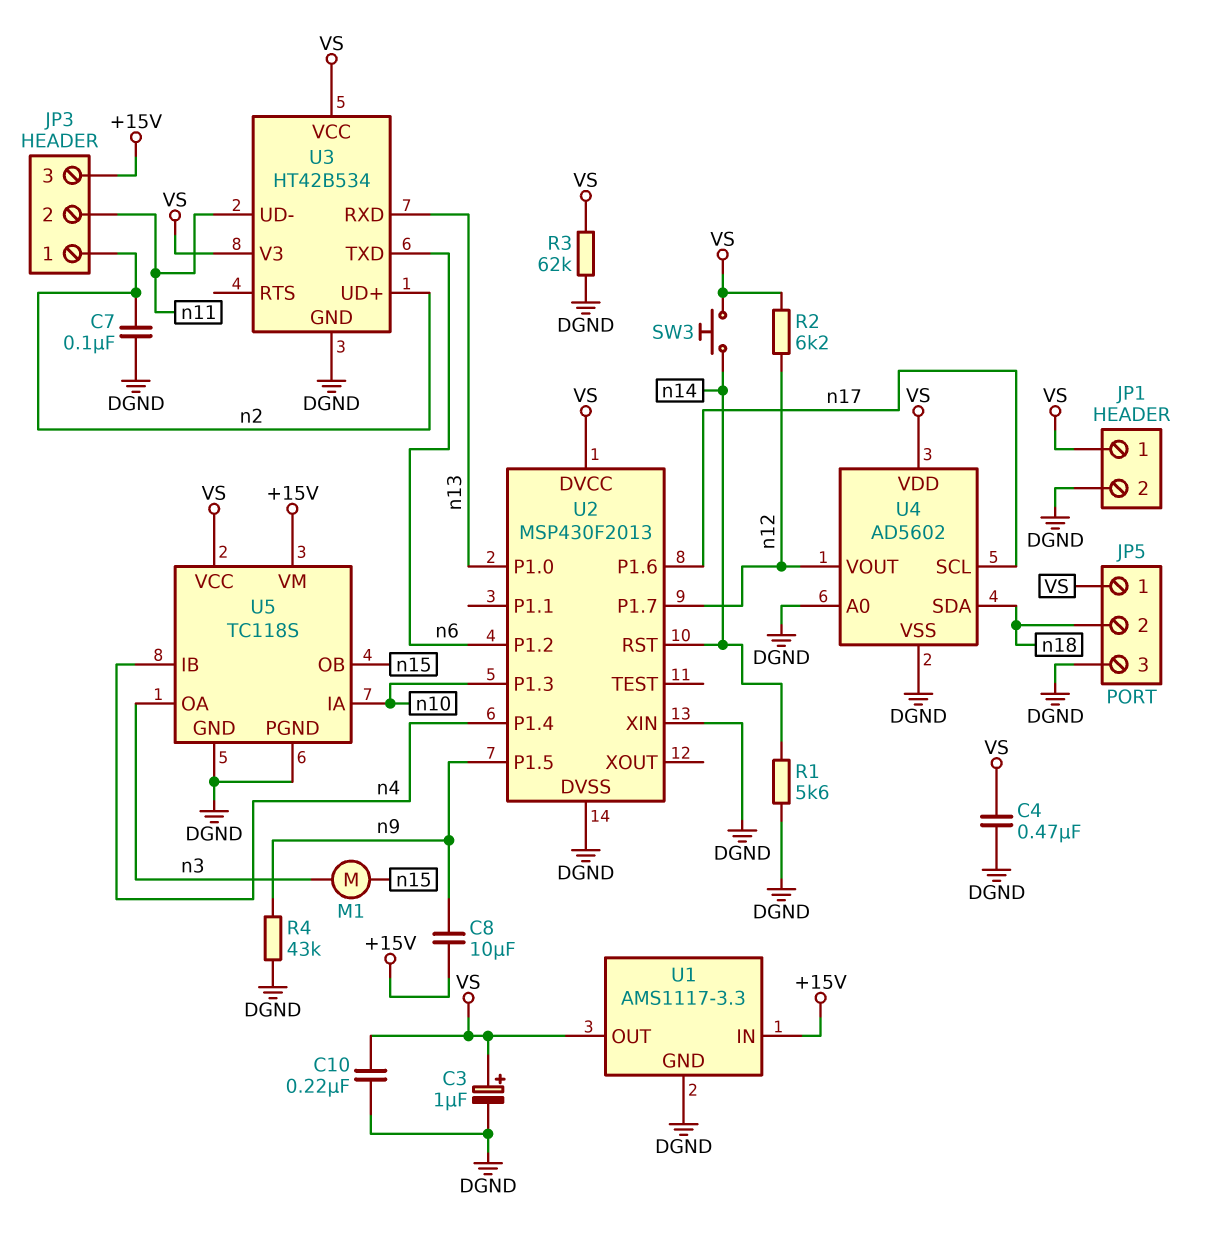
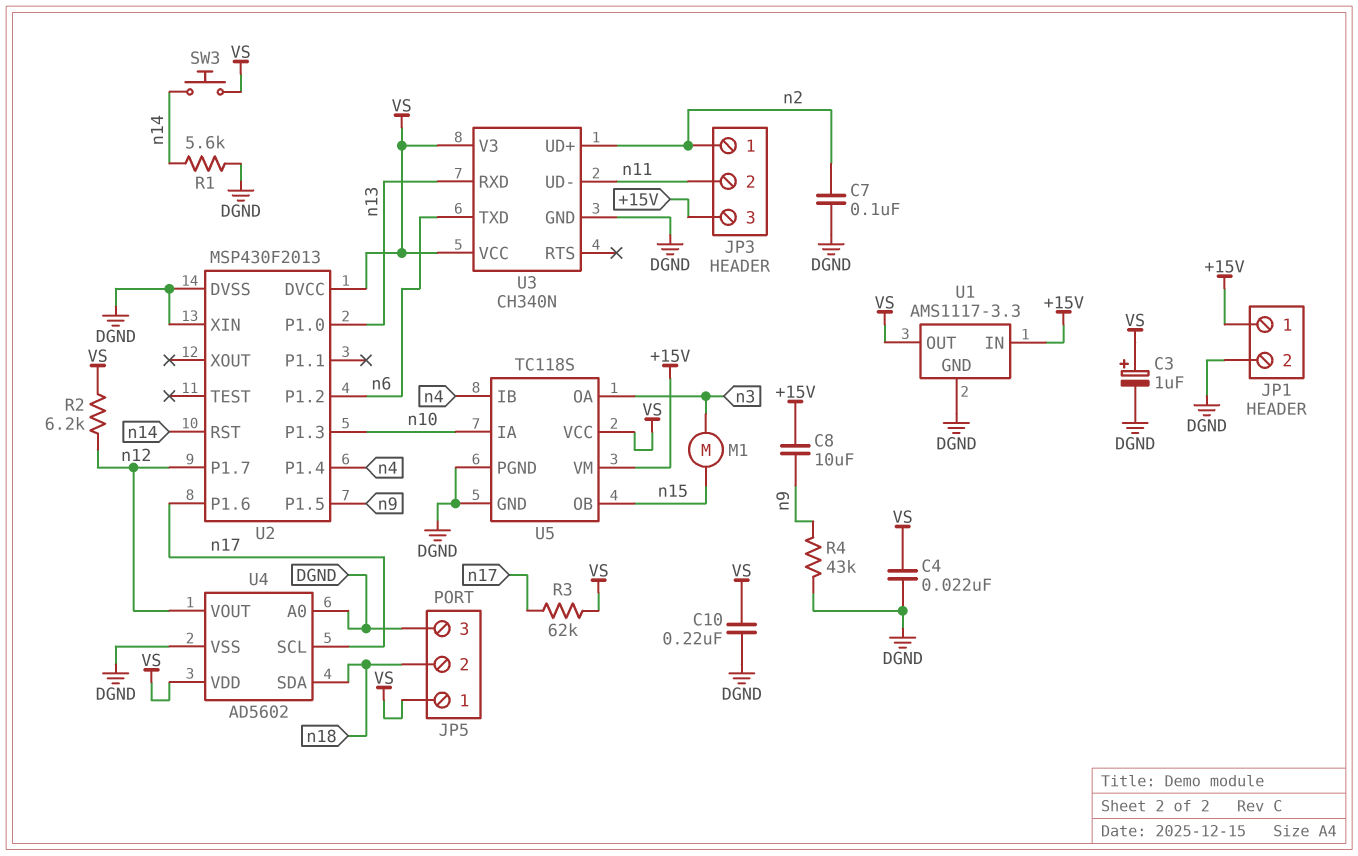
C4: 470nF (DGND, VS) -> 22nF (DGND, VS)
JP1 pin 1: VS -> +15V
R3: 62k (DGND, VS) -> 62k (VS, n17)
U3: HT42B534 -> CH340N

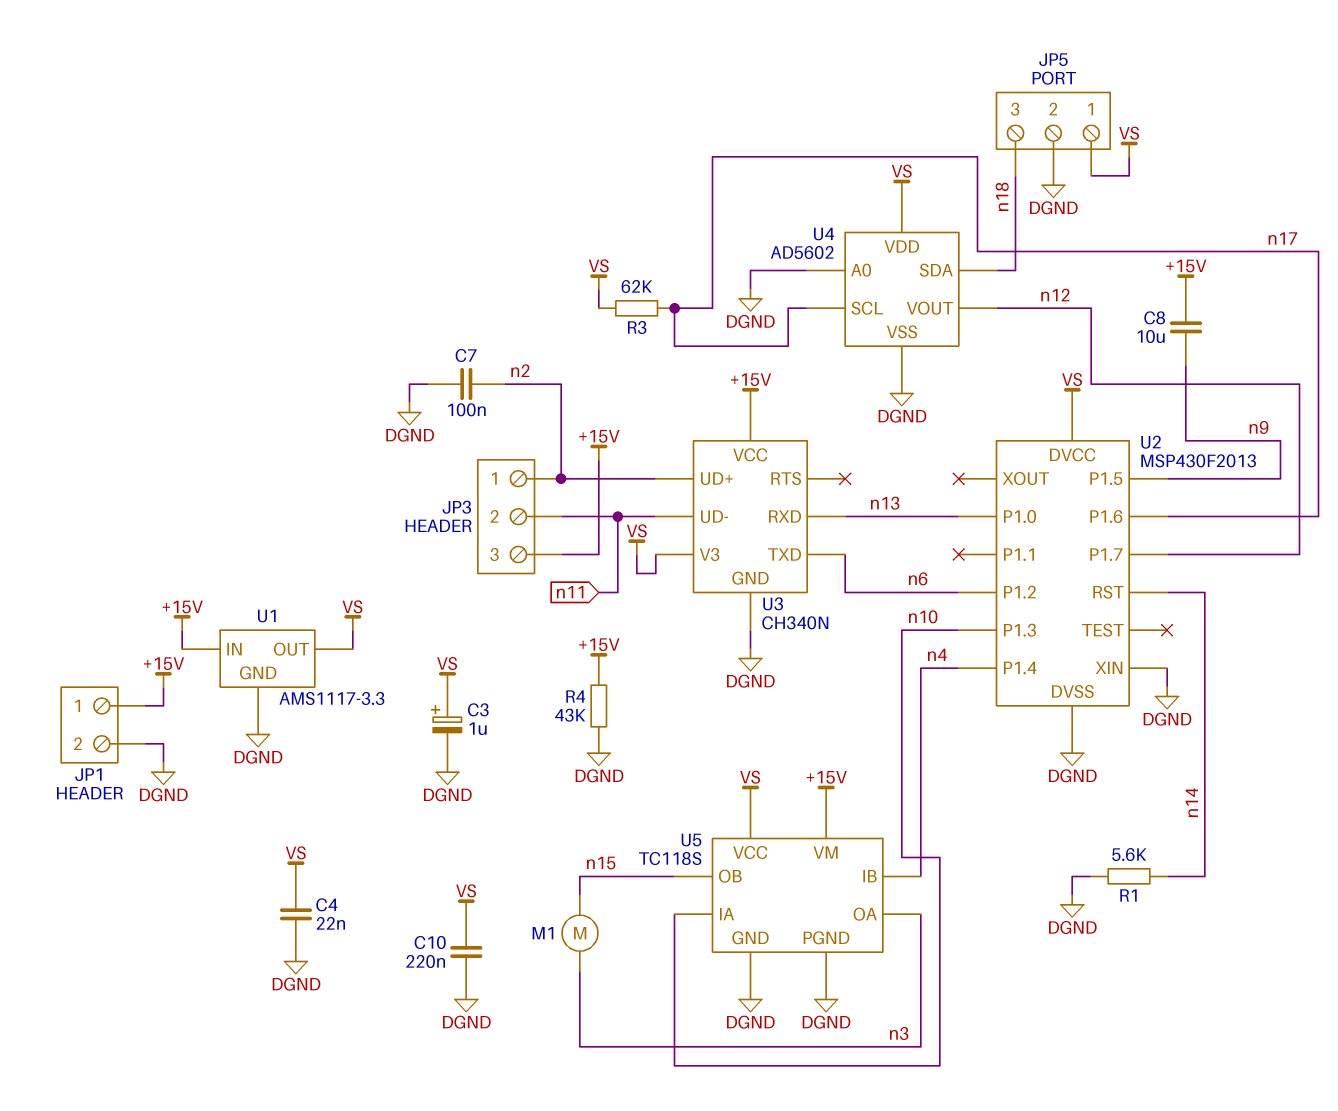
JP5 pin 2: n18 -> DGND
JP5 pin 3: DGND -> n18
R2: 6.2k (VS, n12) -> none
R4: 43k (DGND, n9) -> 43k (+15V, DGND)
SW3: button (VS, n14) -> none
U3 pin VCC: VS -> +15V

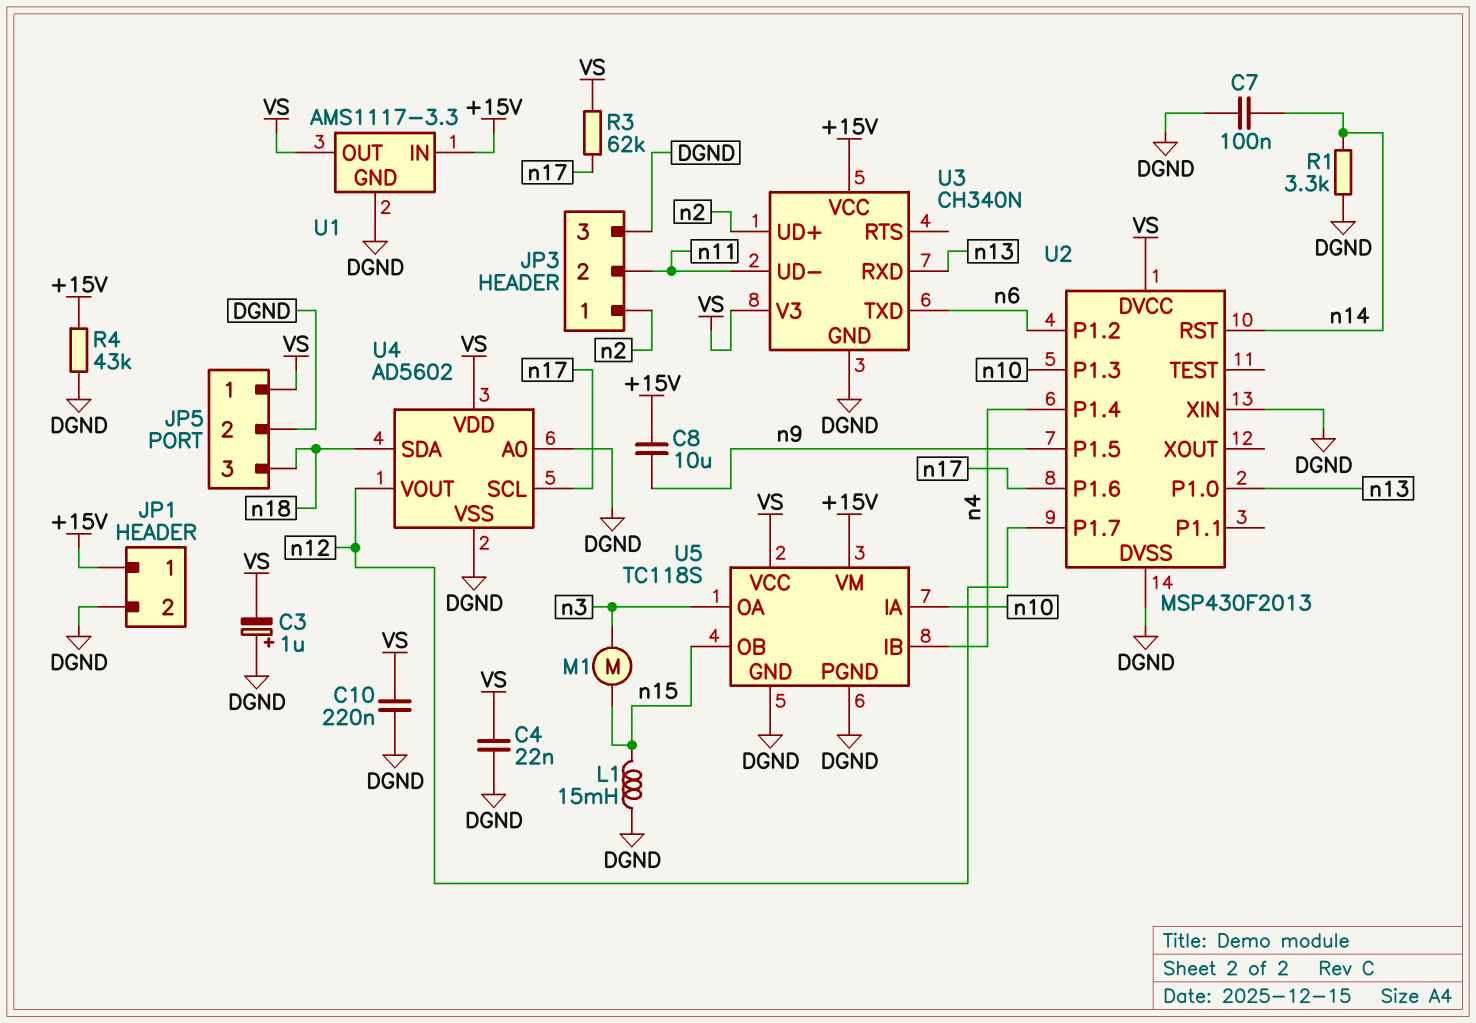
C3: 1uF (plus VS, minus DGND) -> 1uF (plus DGND, minus VS)
C7: 100nF (DGND, n2) -> 100nF (DGND, n14)
JP3 pin 3: +15V -> DGND
L1: none -> 15mH (DGND, n15)
R1: 5.6k (DGND, n14) -> 3.3k (DGND, n14)

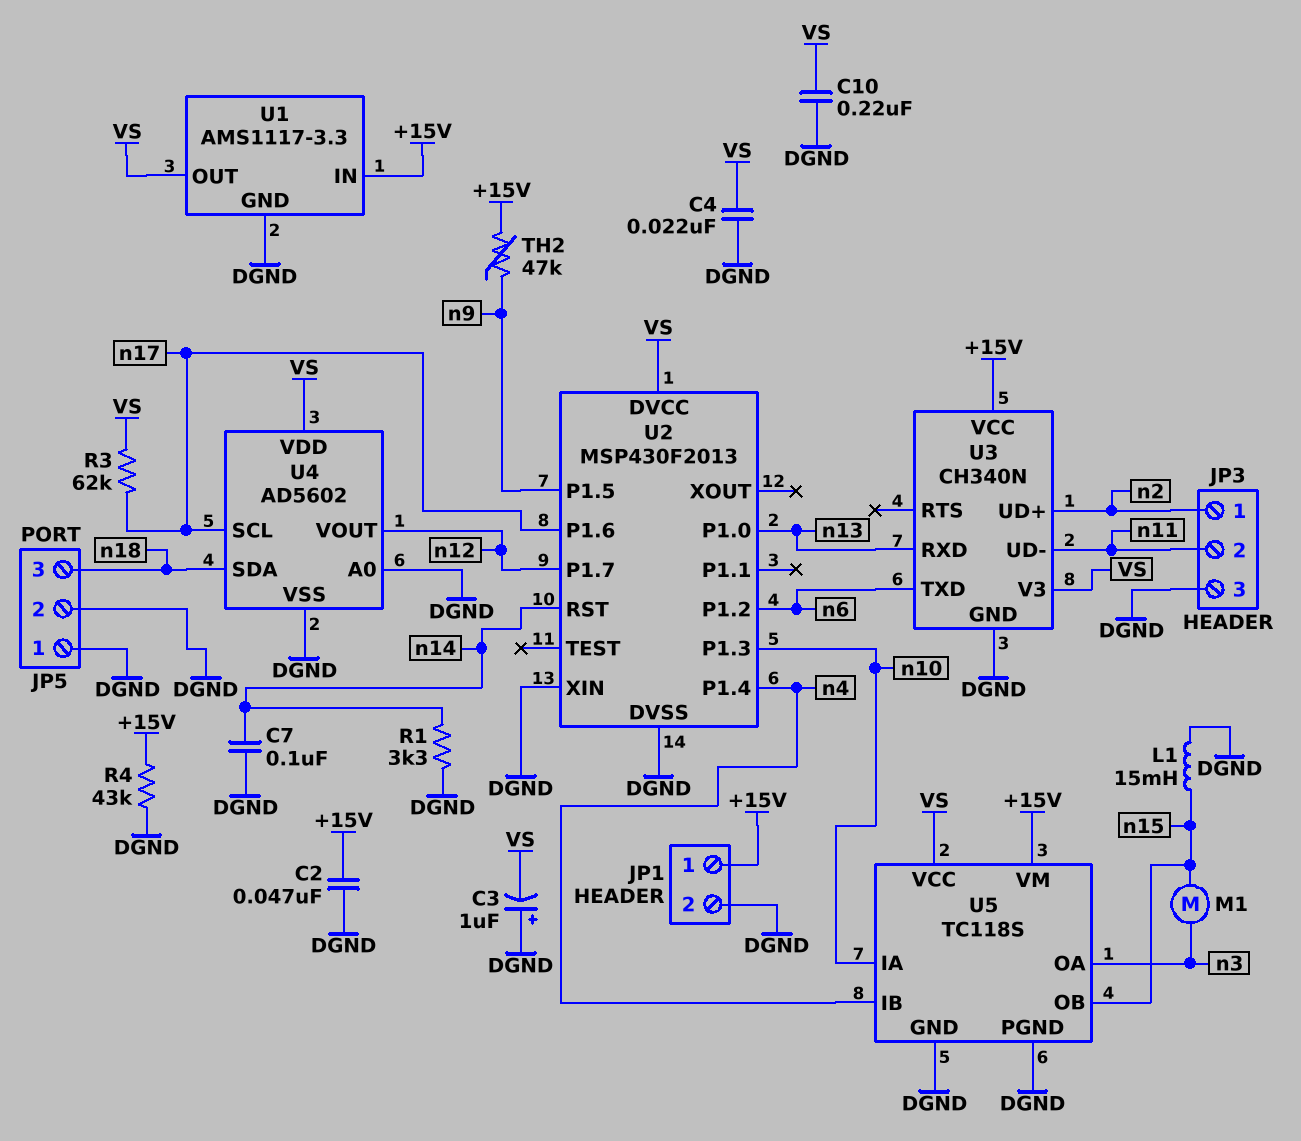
C2: none -> 47nF (+15V, DGND)
C8: 10uF (+15V, n9) -> none
JP5 pin 1: VS -> DGND
TH2: none -> 47k (+15V, n9)

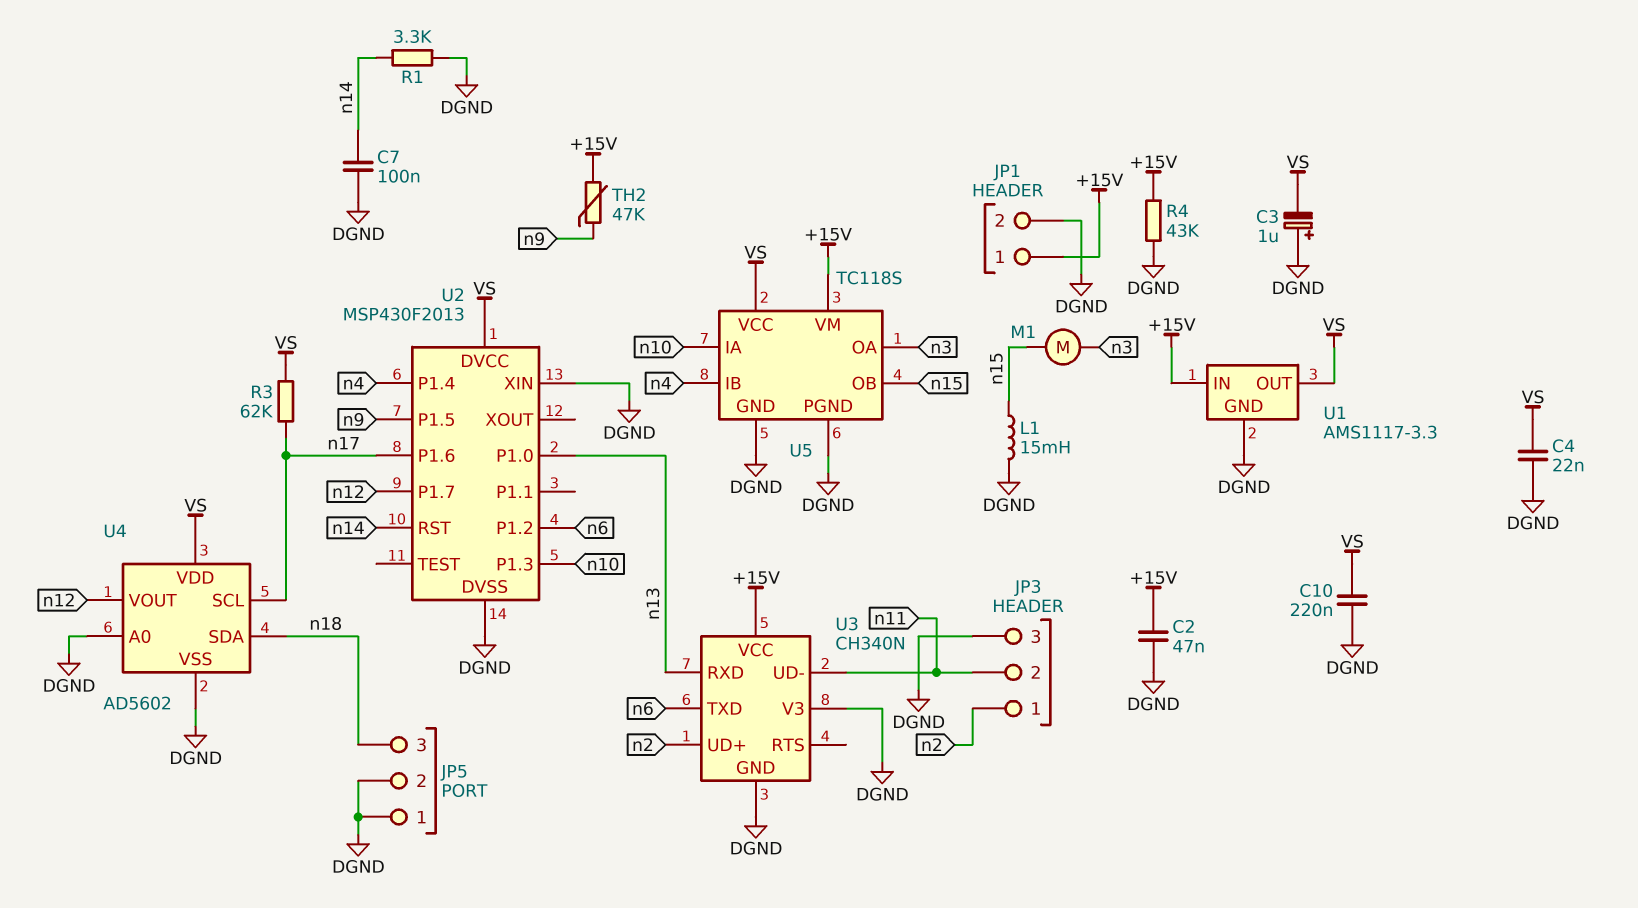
U3 pin V3: VS -> DGND

